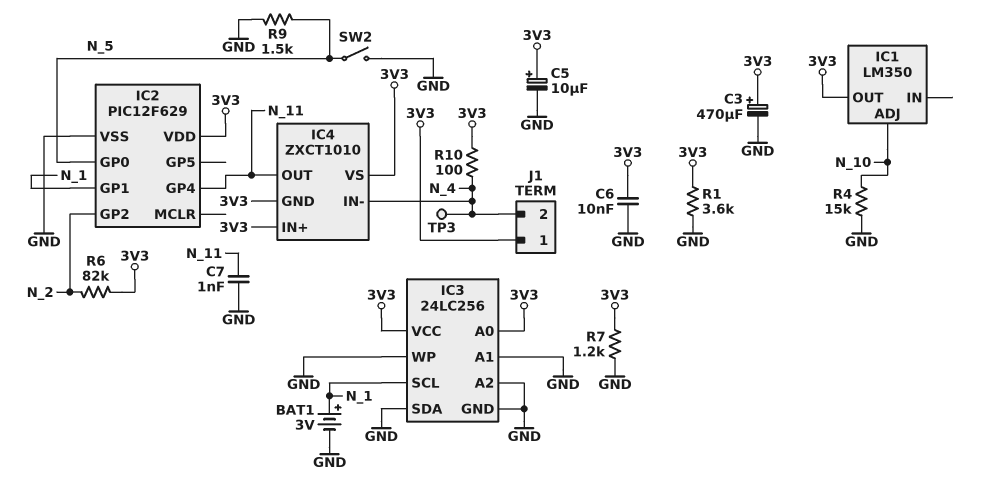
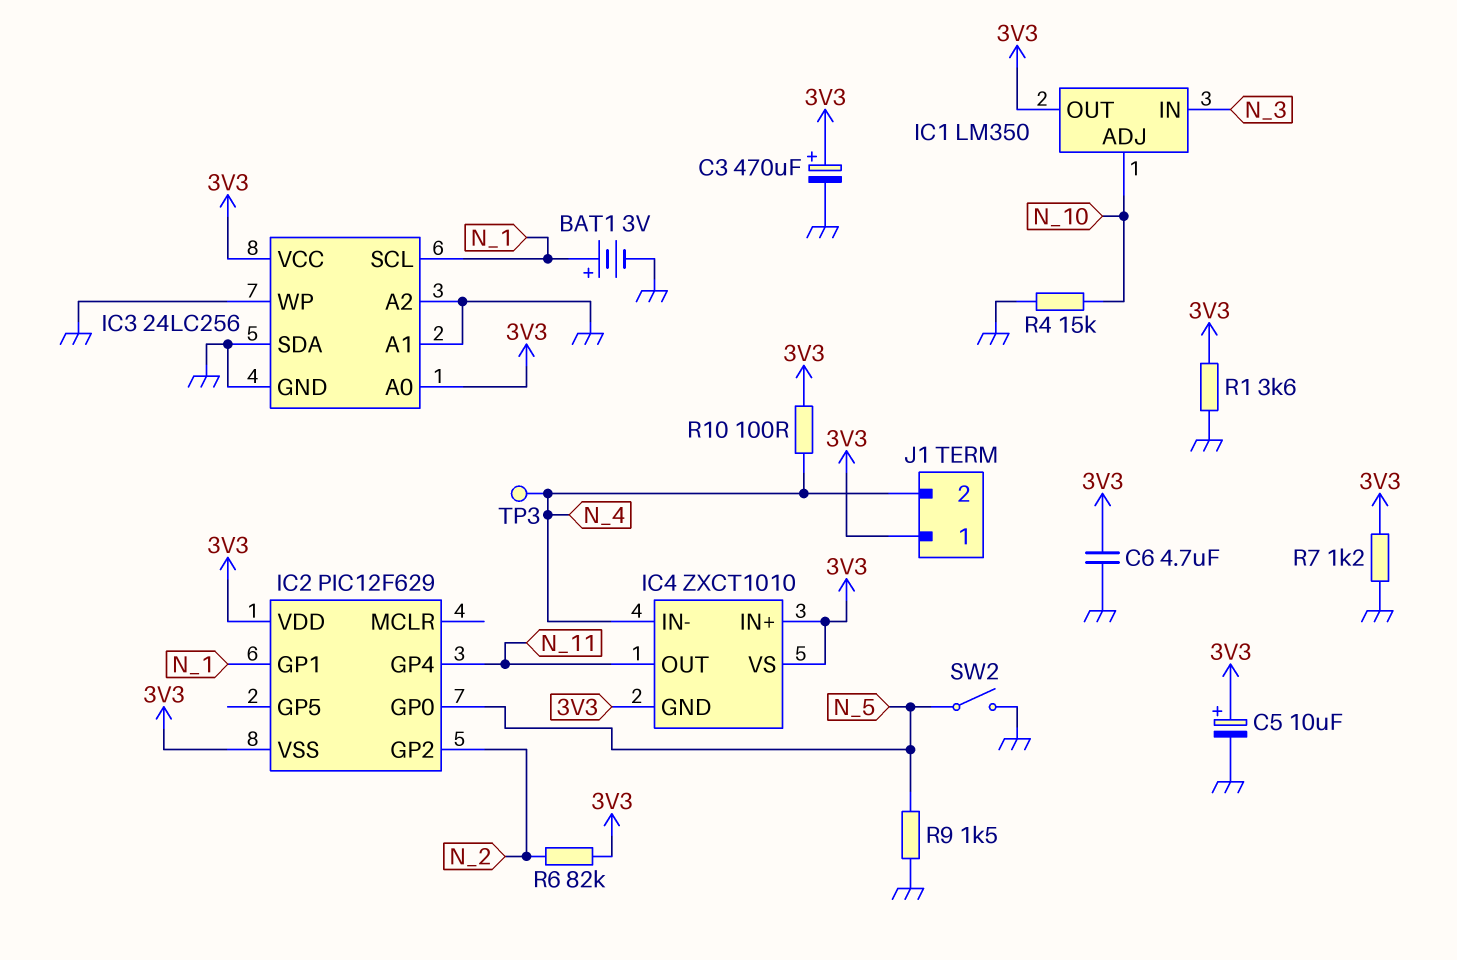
C6: 10nF (3V3, GND) -> 4.7uF (3V3, GND)
C7: 1nF (GND, N_11) -> none
IC1 pin IN: none -> N_3
IC2 pin VSS: GND -> 3V3

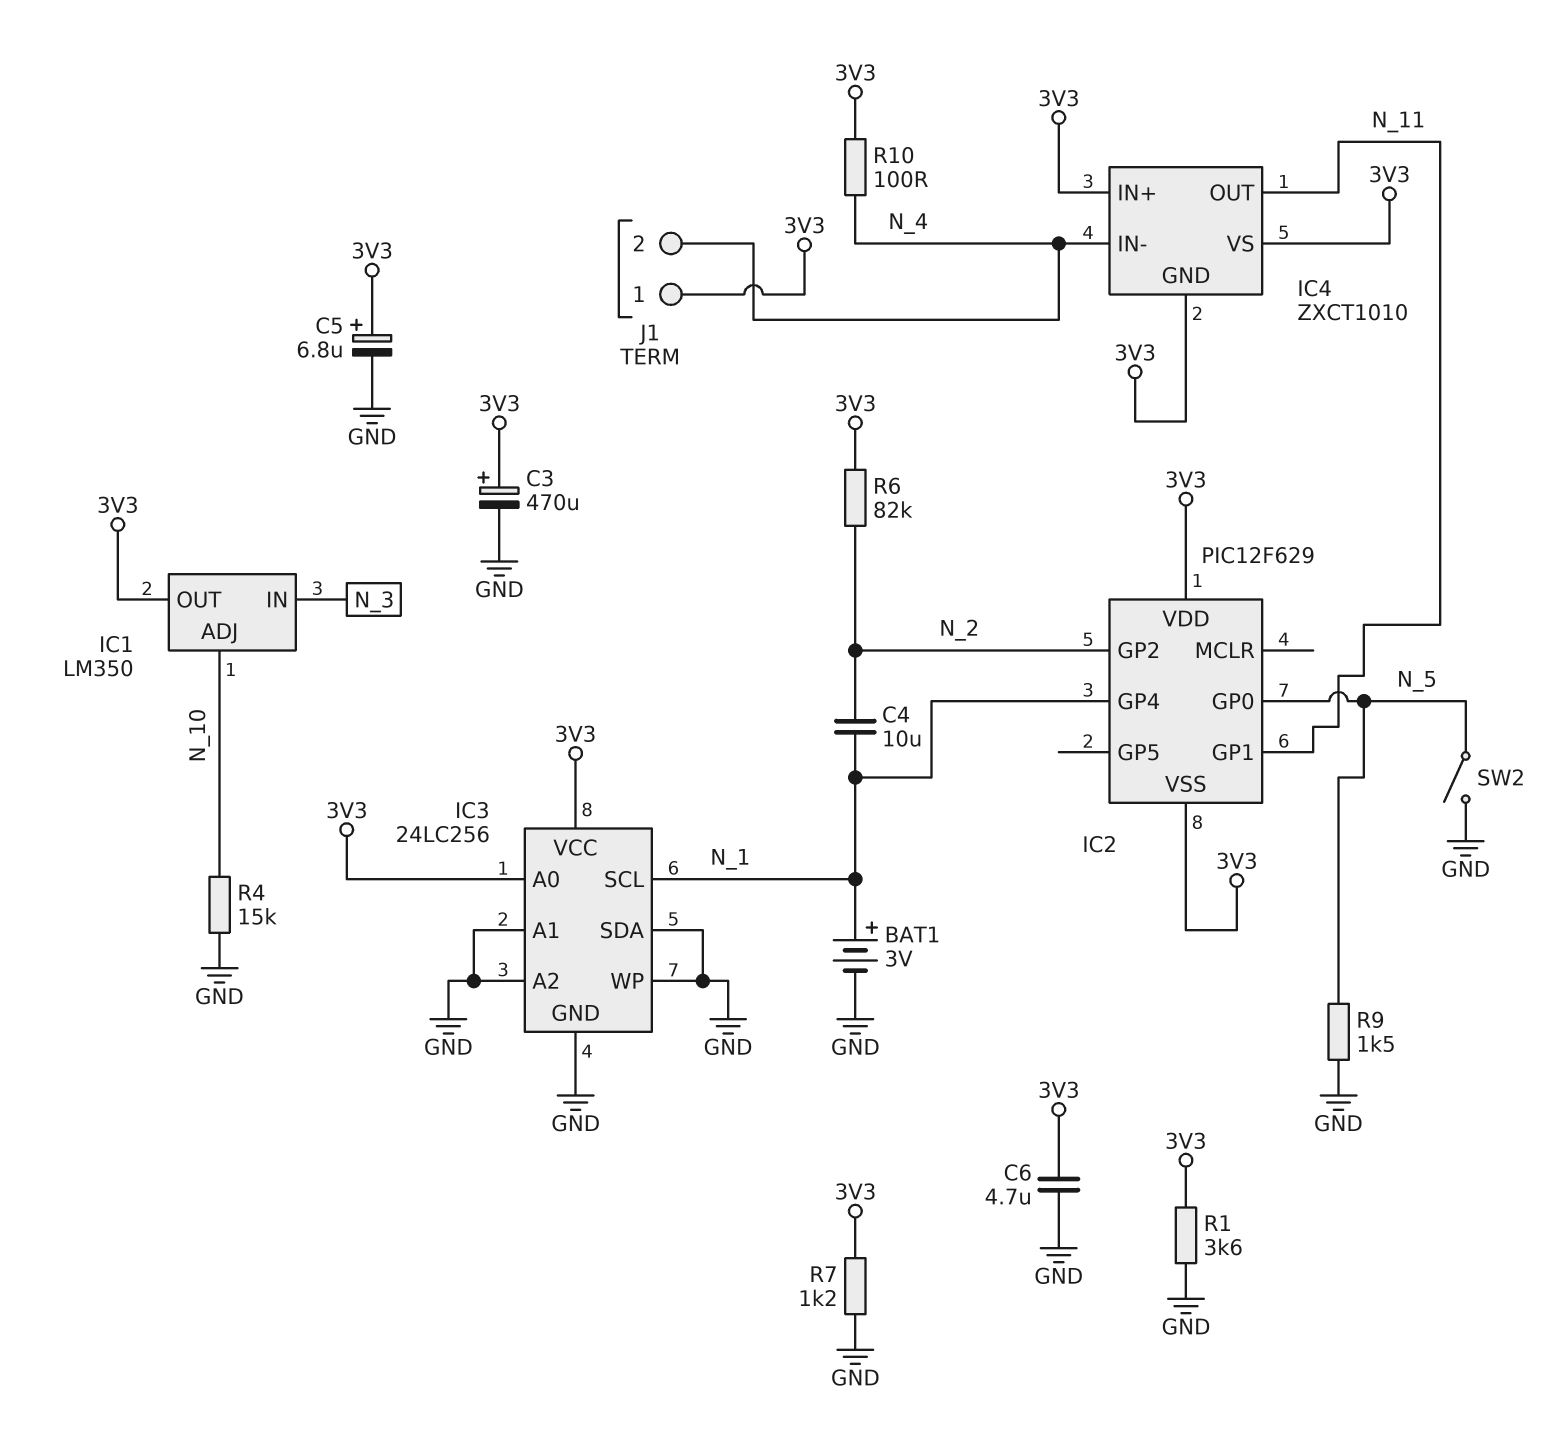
C4: none -> 10uF (N_1, N_2)
C5: 10uF (plus 3V3, minus GND) -> 6.8uF (plus 3V3, minus GND)
IC2 pin GP1: N_1 -> N_11
IC2 pin GP4: N_11 -> N_1
TP3: test point (N_4) -> none

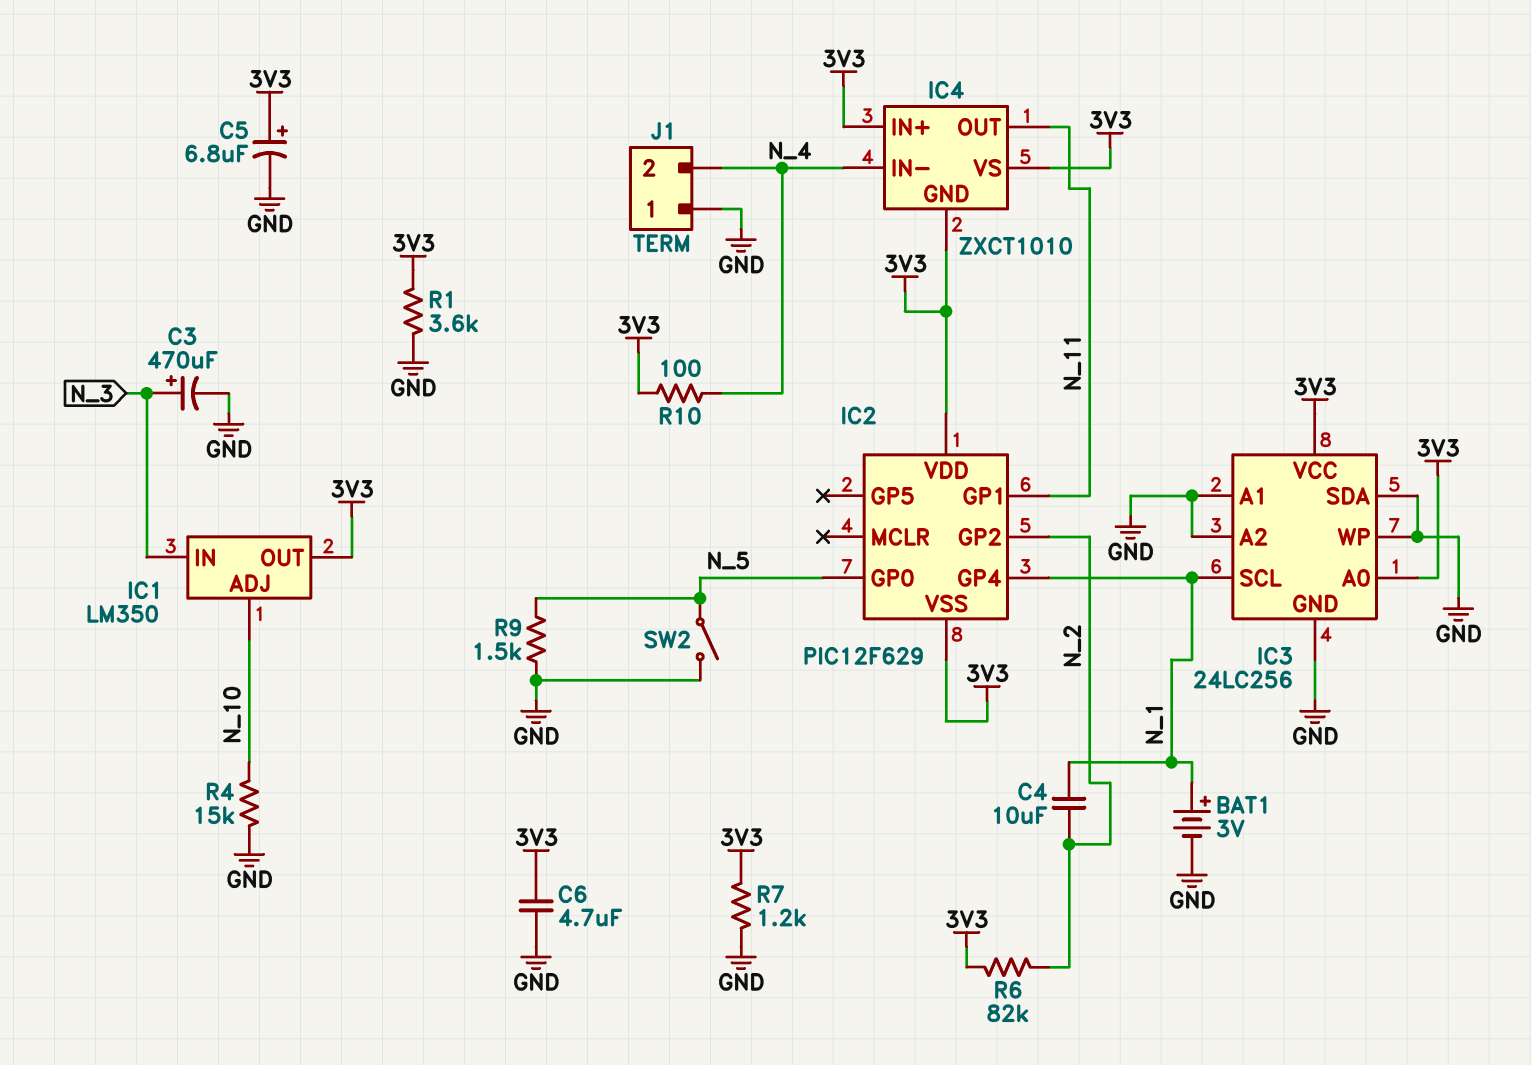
C3: 470uF (plus 3V3, minus GND) -> 470uF (plus N_3, minus GND)
J1 pin 1: 3V3 -> GND

